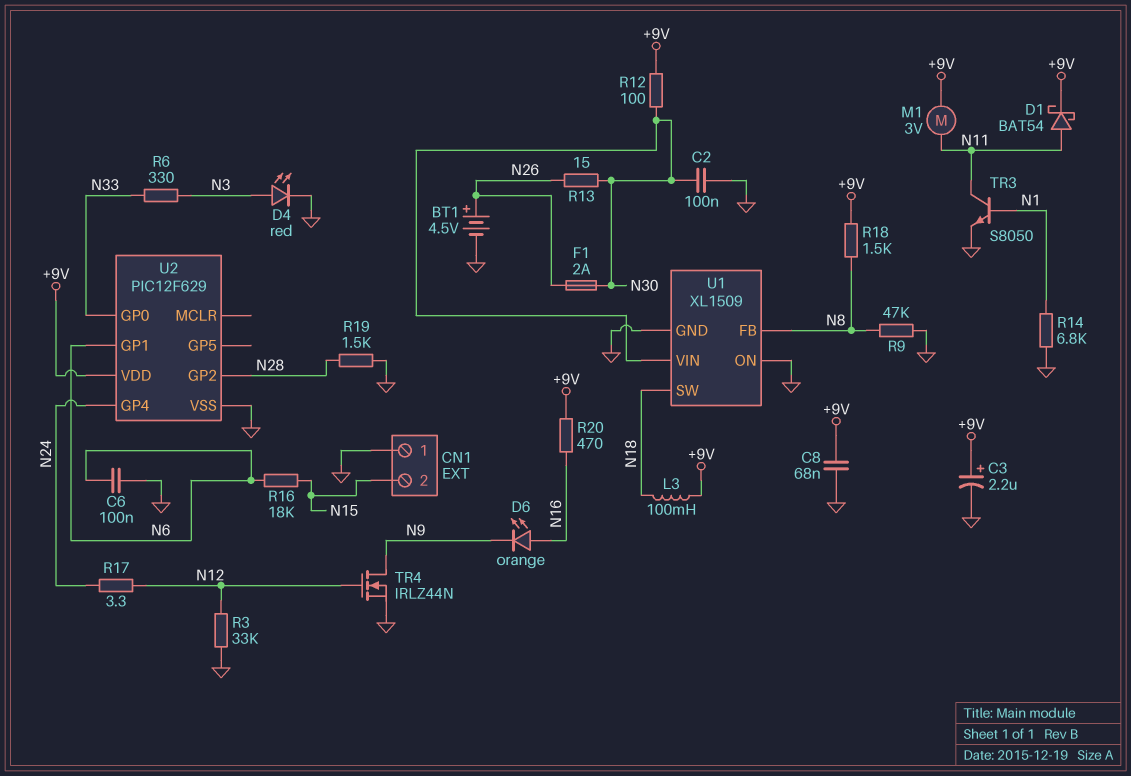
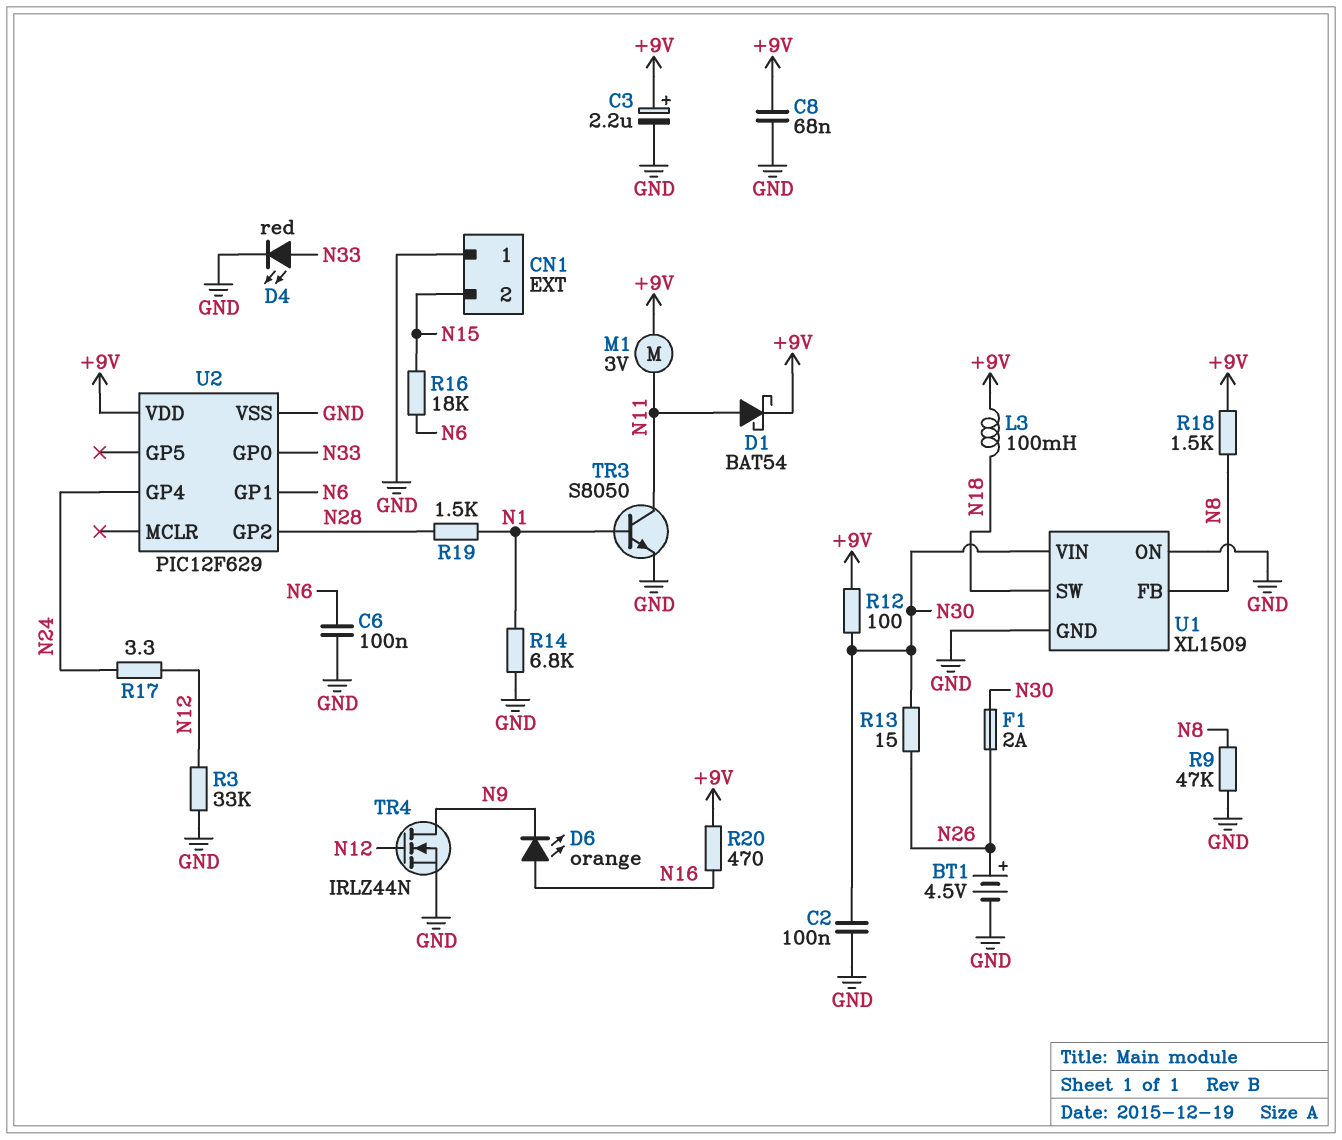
D4: LED red (A N3, K GND) -> LED red (A N33, K GND)
R6: 330 (N3, N33) -> none
R19: 1.5k (GND, N28) -> 1.5k (N1, N28)

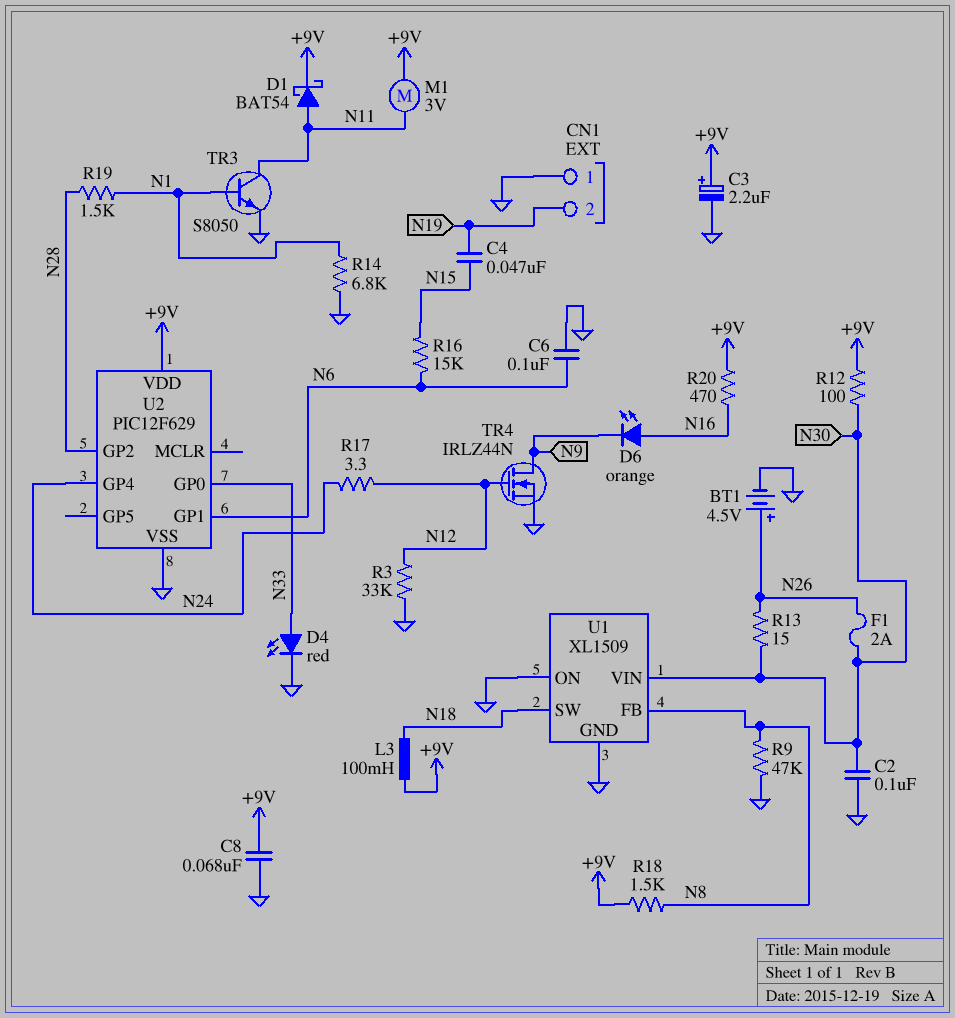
C4: none -> 47nF (N15, N19)
CN1 pin 2: N15 -> N19
R16: 18k (N6, N15) -> 15k (N6, N15)

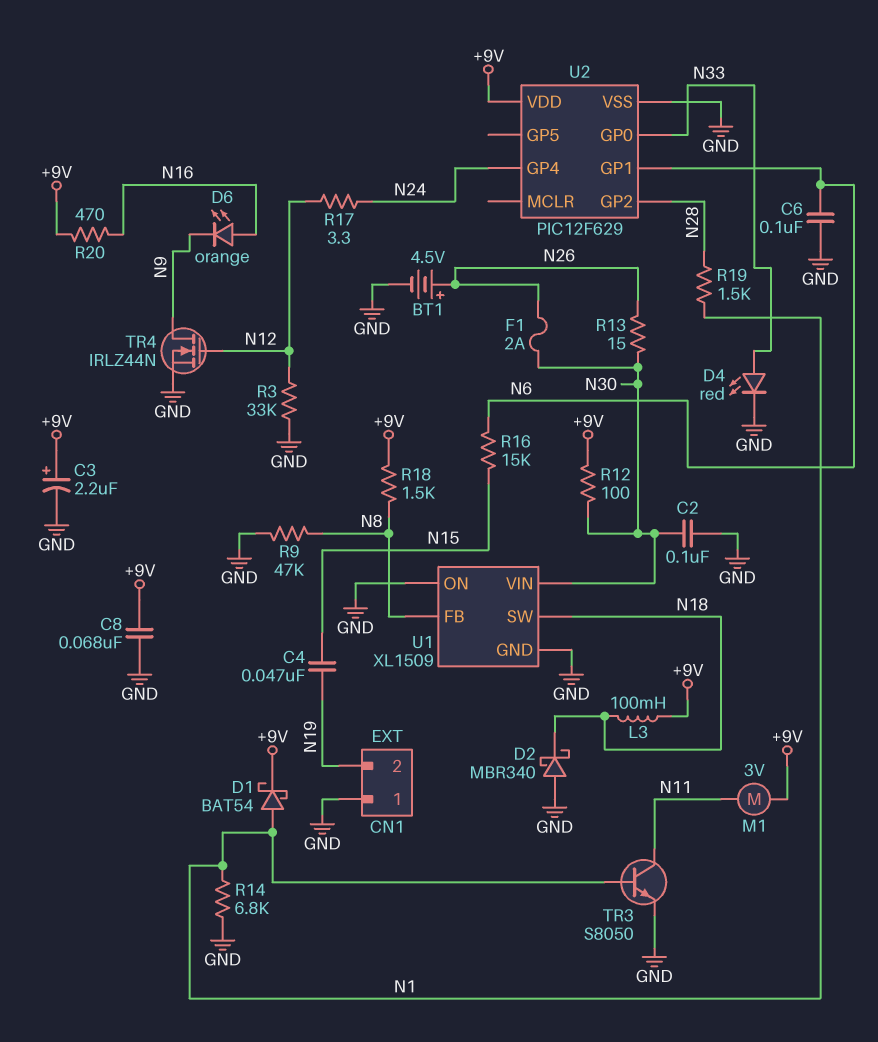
D1: schottky BAT54 (A N11, K +9V) -> schottky BAT54 (A N1, K +9V)
D2: none -> schottky MBR340 (A GND, K N18)

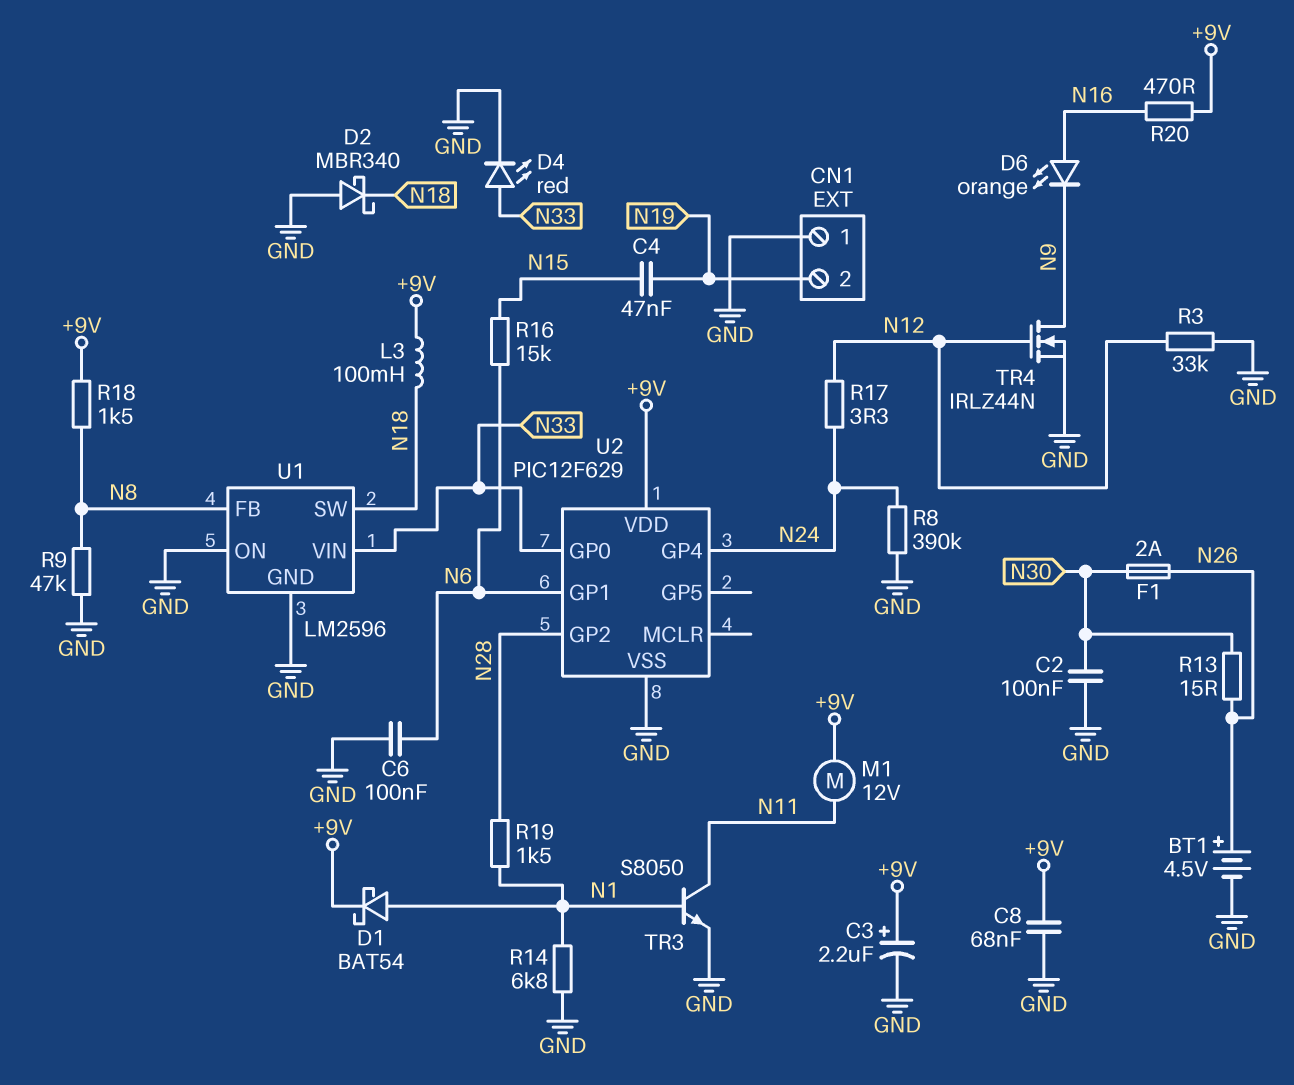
M1: motor 3V (+9V, N11) -> motor 12V (+9V, N11)
R8: none -> 390k (GND, N24)
R12: 100 (+9V, N30) -> none
U1: XL1509 -> LM2596
U1 pin VIN: N30 -> N33

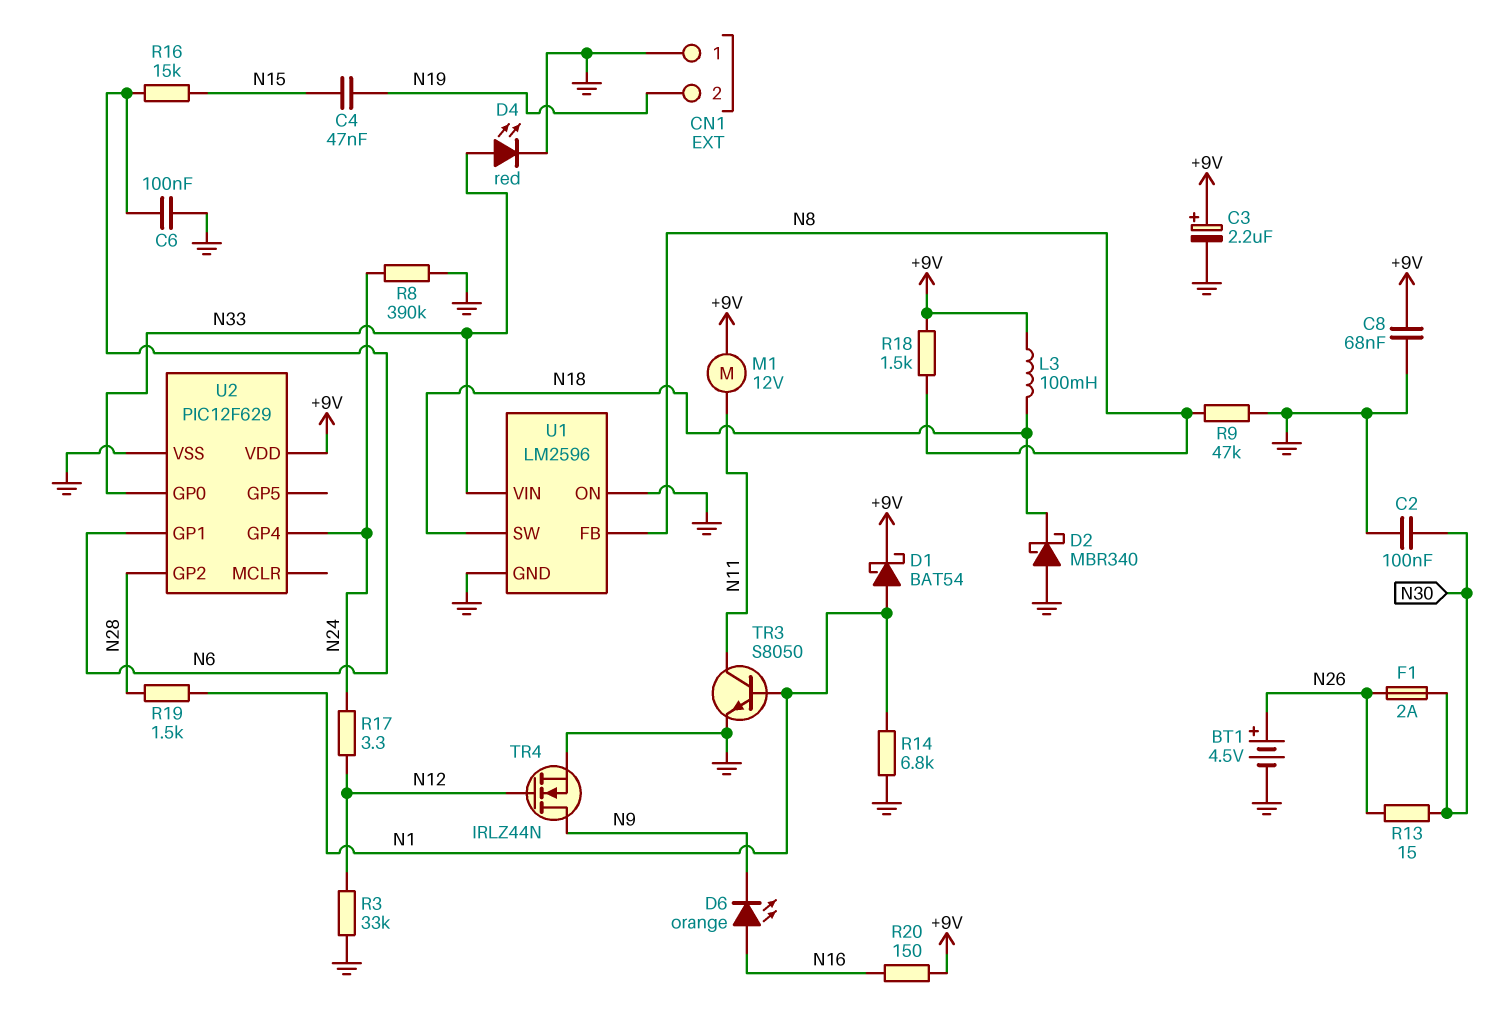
R20: 470 (+9V, N16) -> 150 (+9V, N16)

